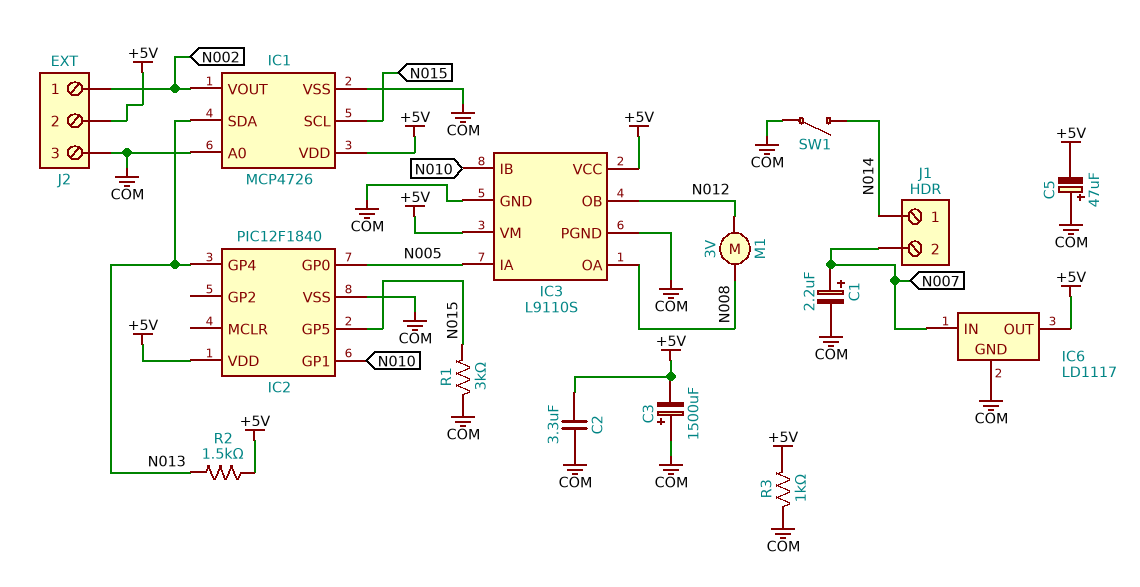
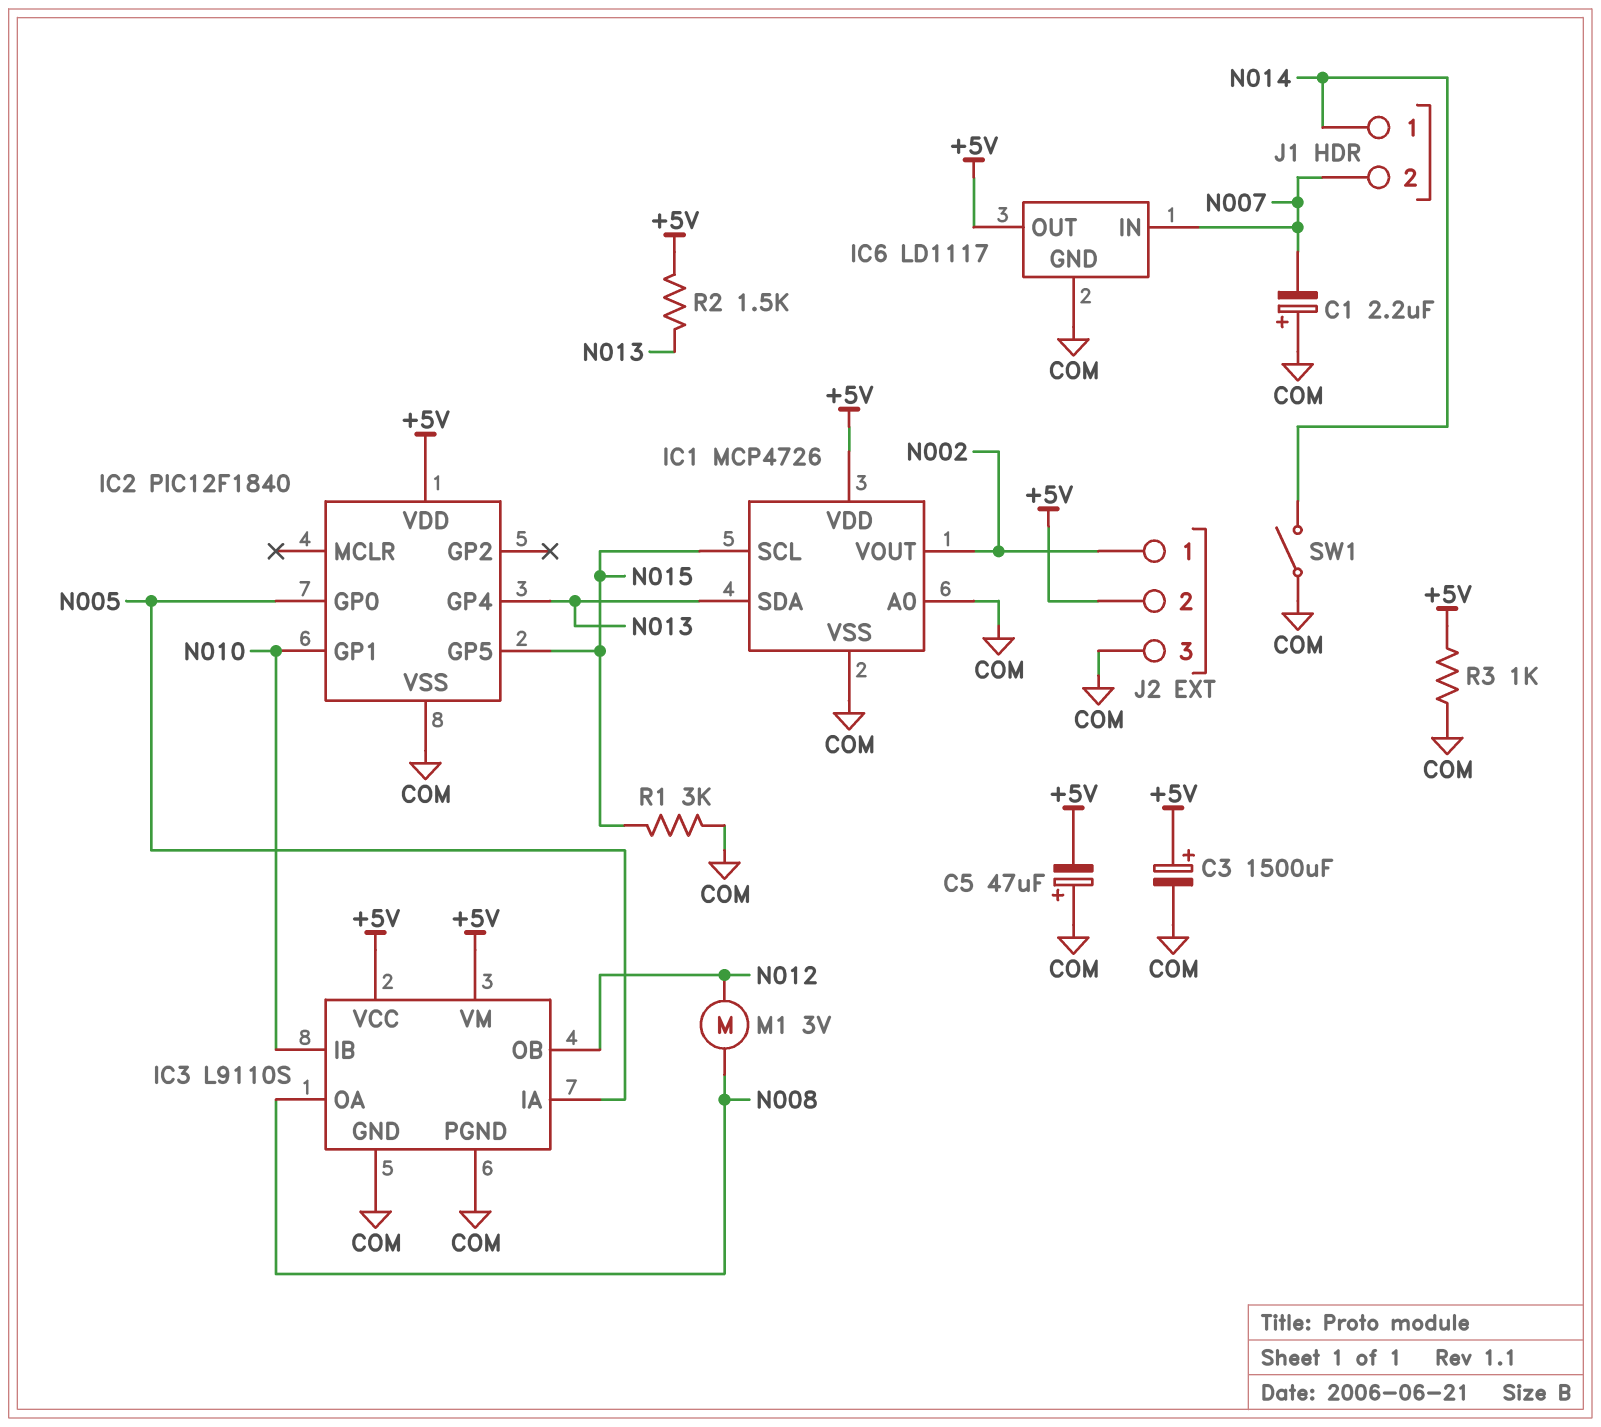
C1: 2.2uF (plus N007, minus COM) -> 2.2uF (plus COM, minus N007)
C2: 3.3uF (+5V, COM) -> none
C3: 1500uF (plus COM, minus +5V) -> 1500uF (plus +5V, minus COM)

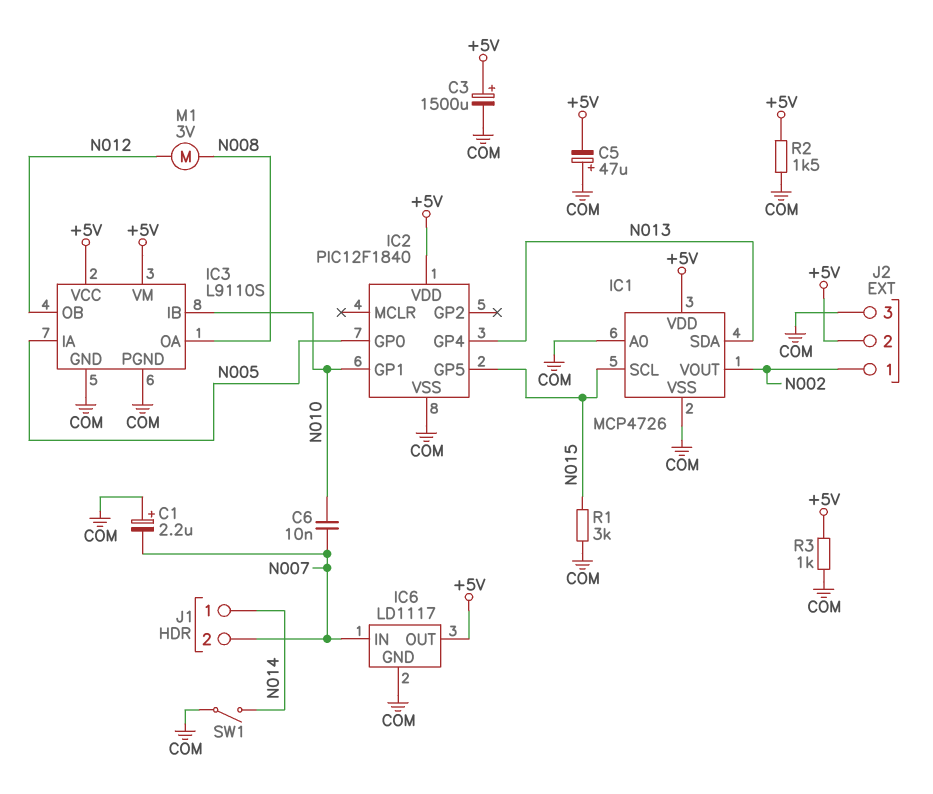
C6: none -> 10nF (N007, N010)
R2: 1.5k (+5V, N013) -> 1.5k (+5V, COM)

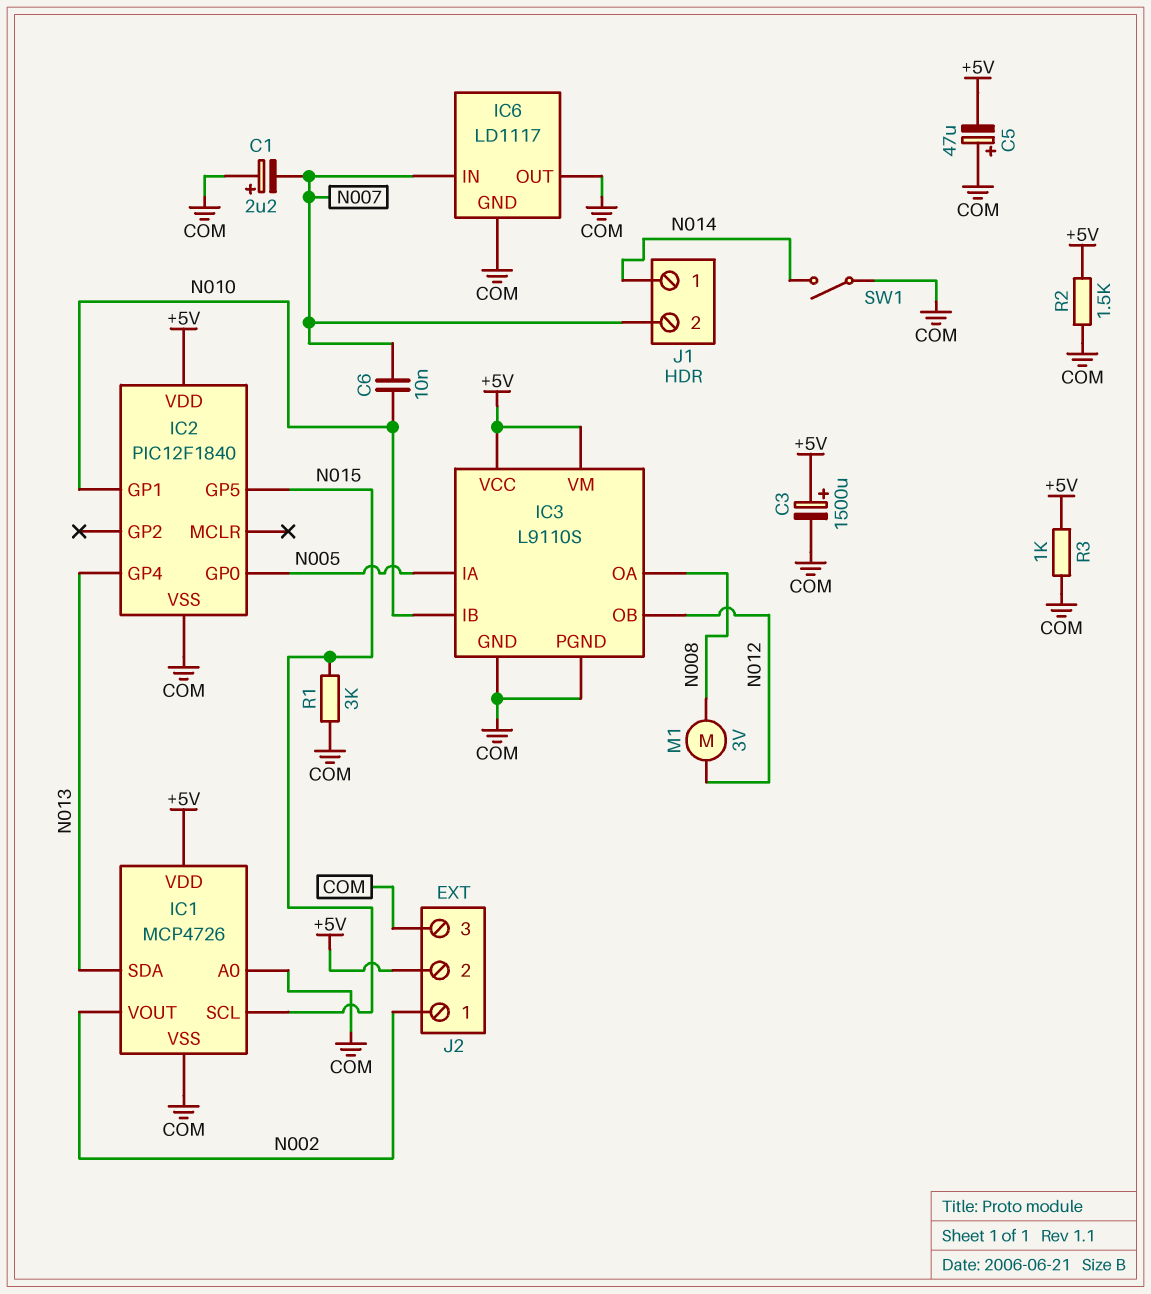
IC6 pin OUT: +5V -> COM

